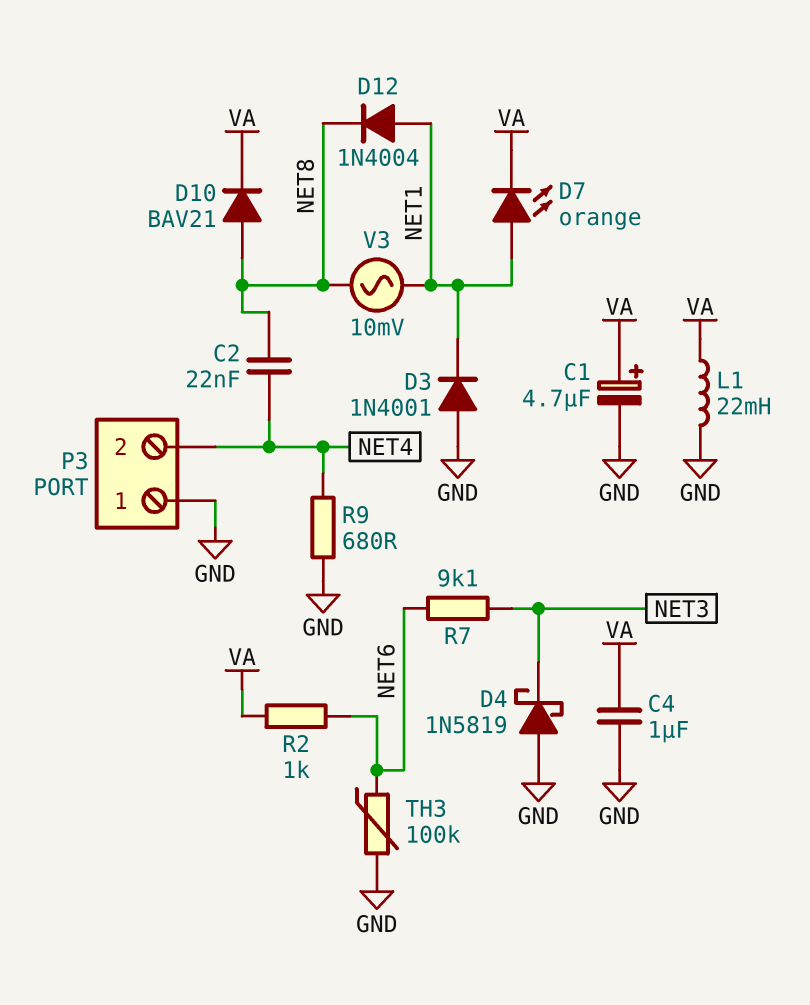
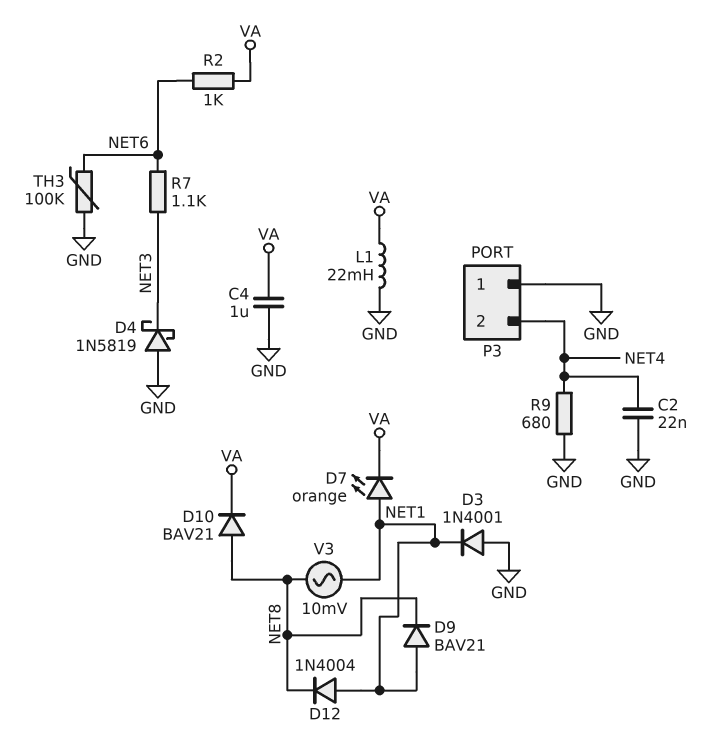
C1: 4.7uF (plus VA, minus GND) -> none
C2: 22nF (NET4, NET8) -> 22nF (GND, NET4)
D9: none -> diode BAV21 (A NET1, K NET8)
R7: 9.1k (NET3, NET6) -> 1.1k (NET3, NET6)

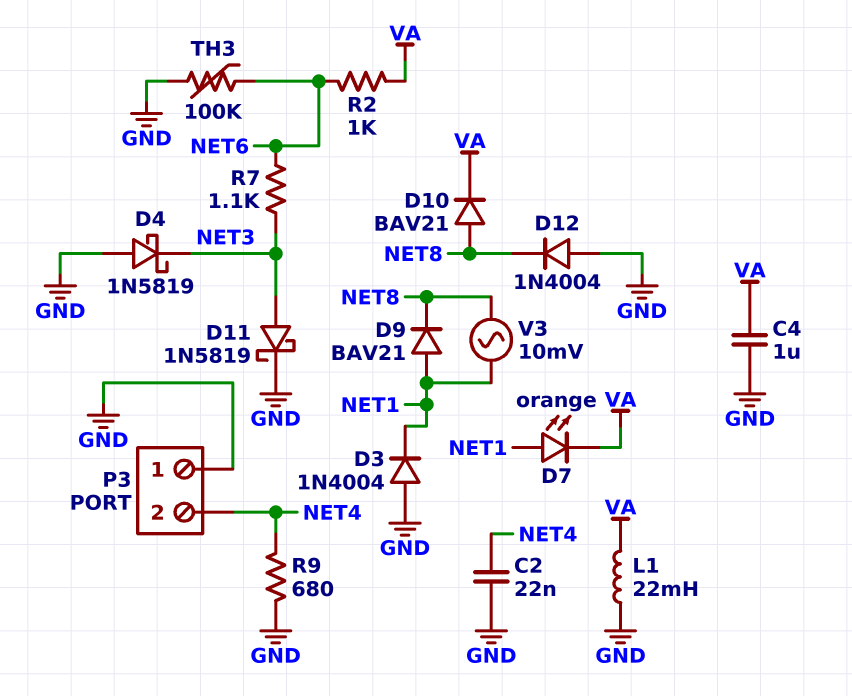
D3: diode 1N4001 (A GND, K NET1) -> diode 1N4004 (A GND, K NET1)
D11: none -> schottky 1N5819 (A NET3, K GND)
D12: diode 1N4004 (A NET1, K NET8) -> diode 1N4004 (A GND, K NET8)

